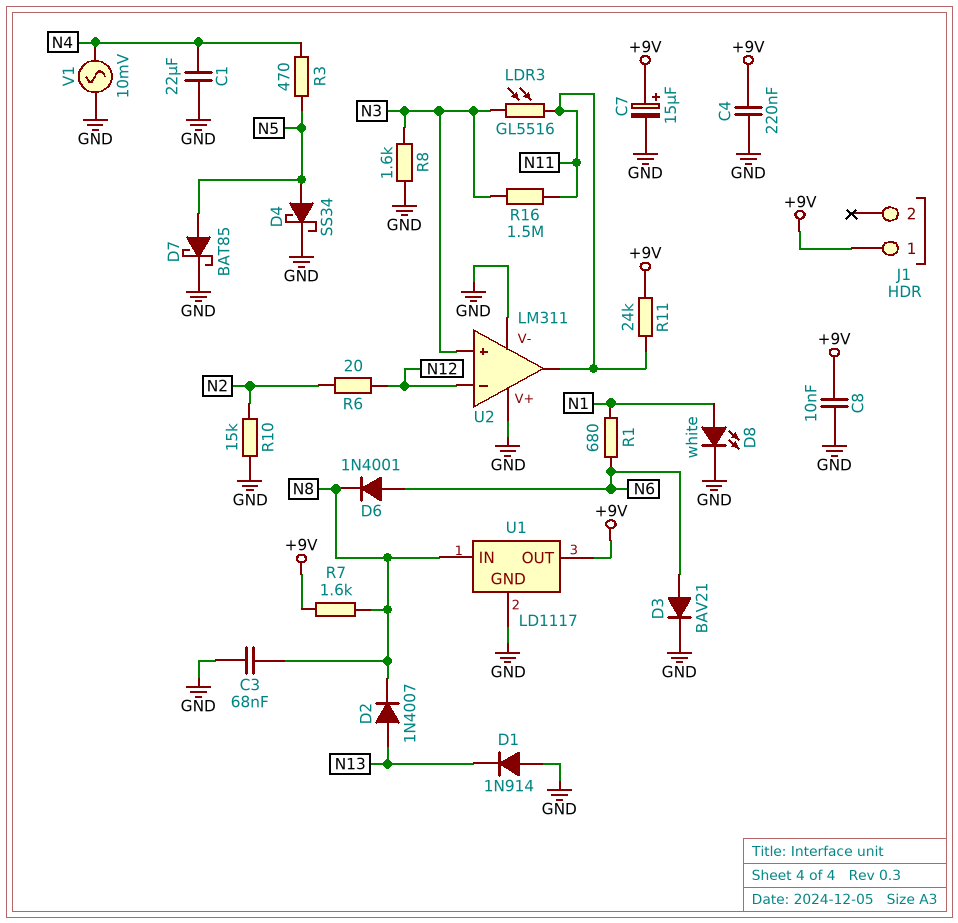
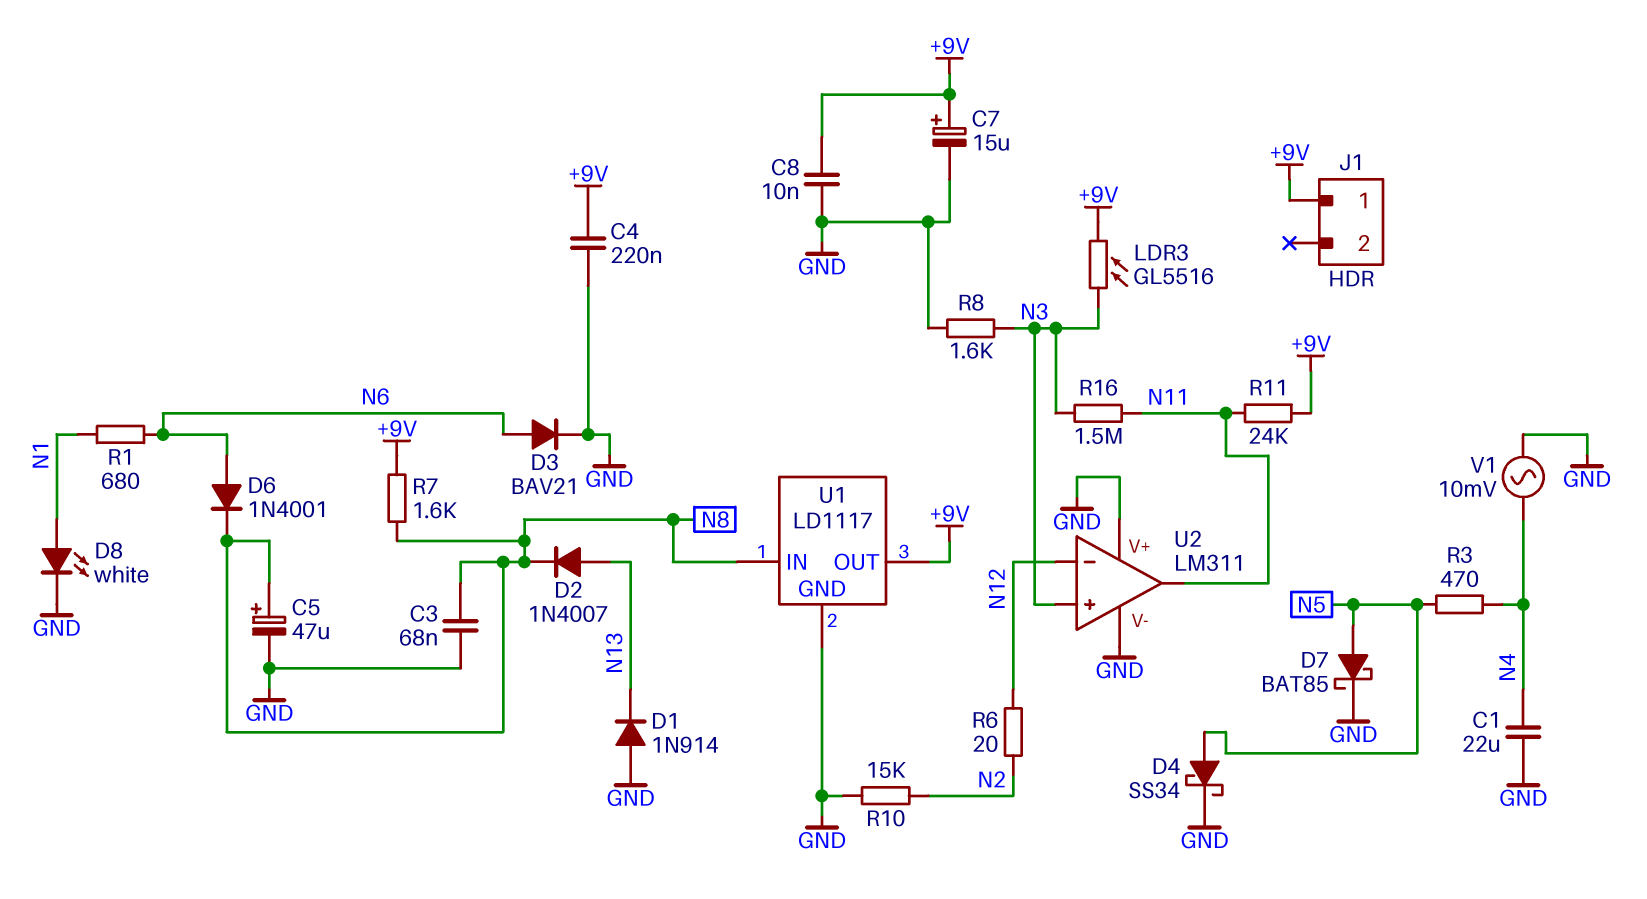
C5: none -> 47uF (plus N8, minus GND)
LDR3: GL5516 (N3, N11) -> GL5516 (+9V, N3)

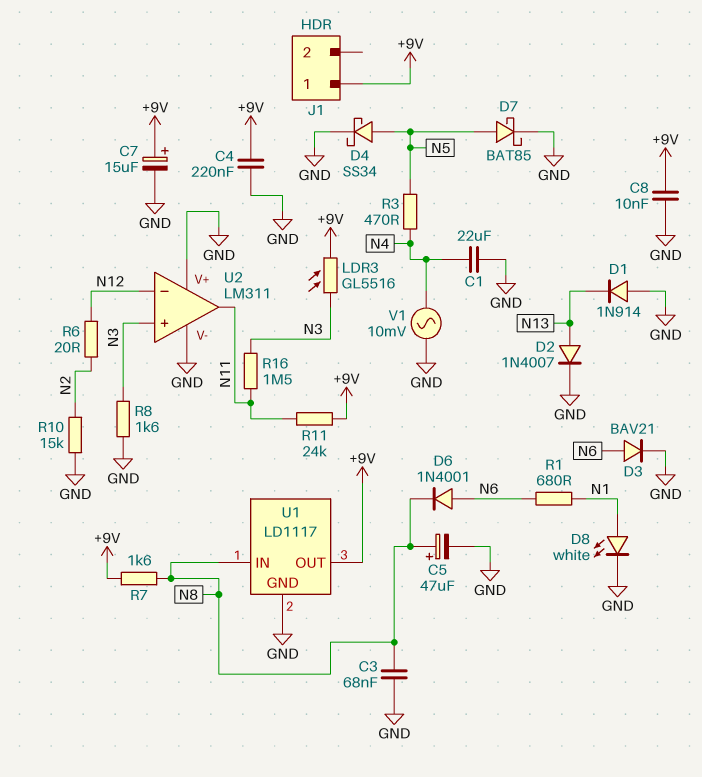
D2: diode 1N4007 (A N13, K N8) -> diode 1N4007 (A N13, K GND)

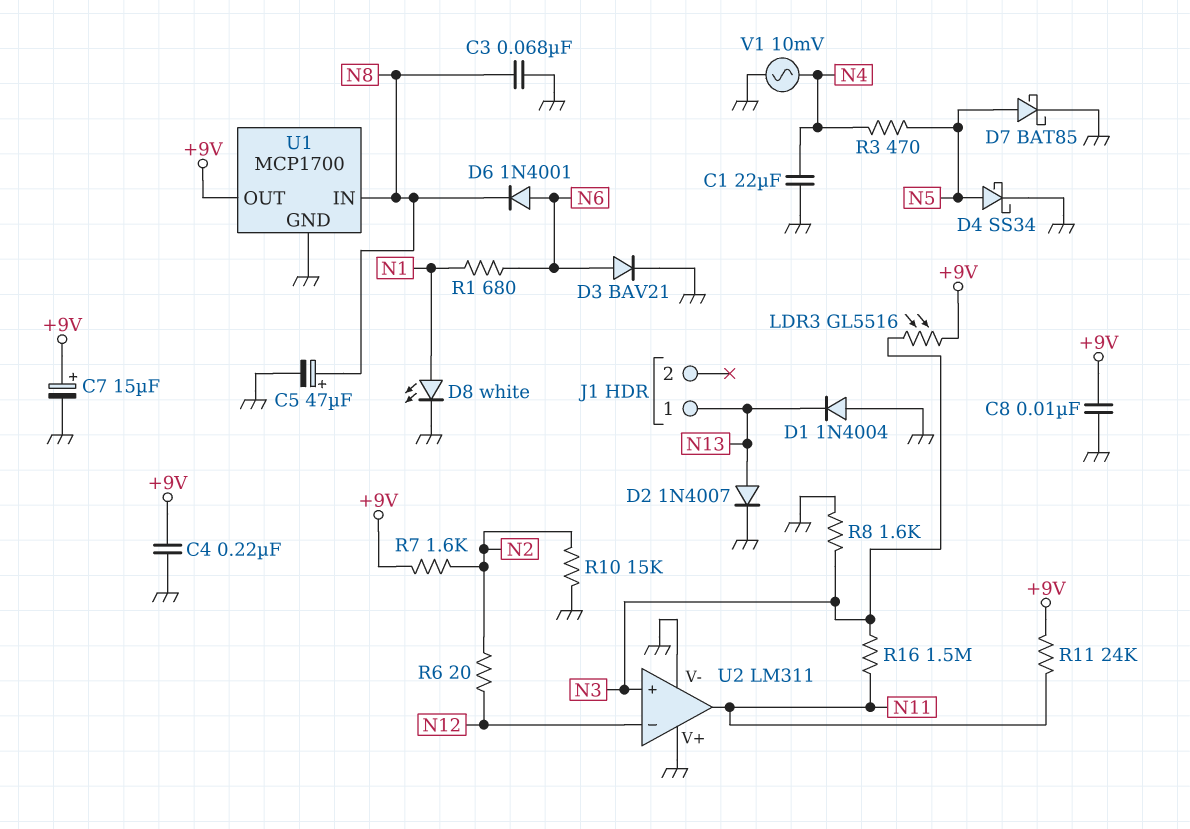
D1: diode 1N914 (A GND, K N13) -> diode 1N4004 (A GND, K N13)
J1 pin 1: +9V -> N13
R7: 1.6k (+9V, N8) -> 1.6k (+9V, N2)
U1: LD1117 -> MCP1700

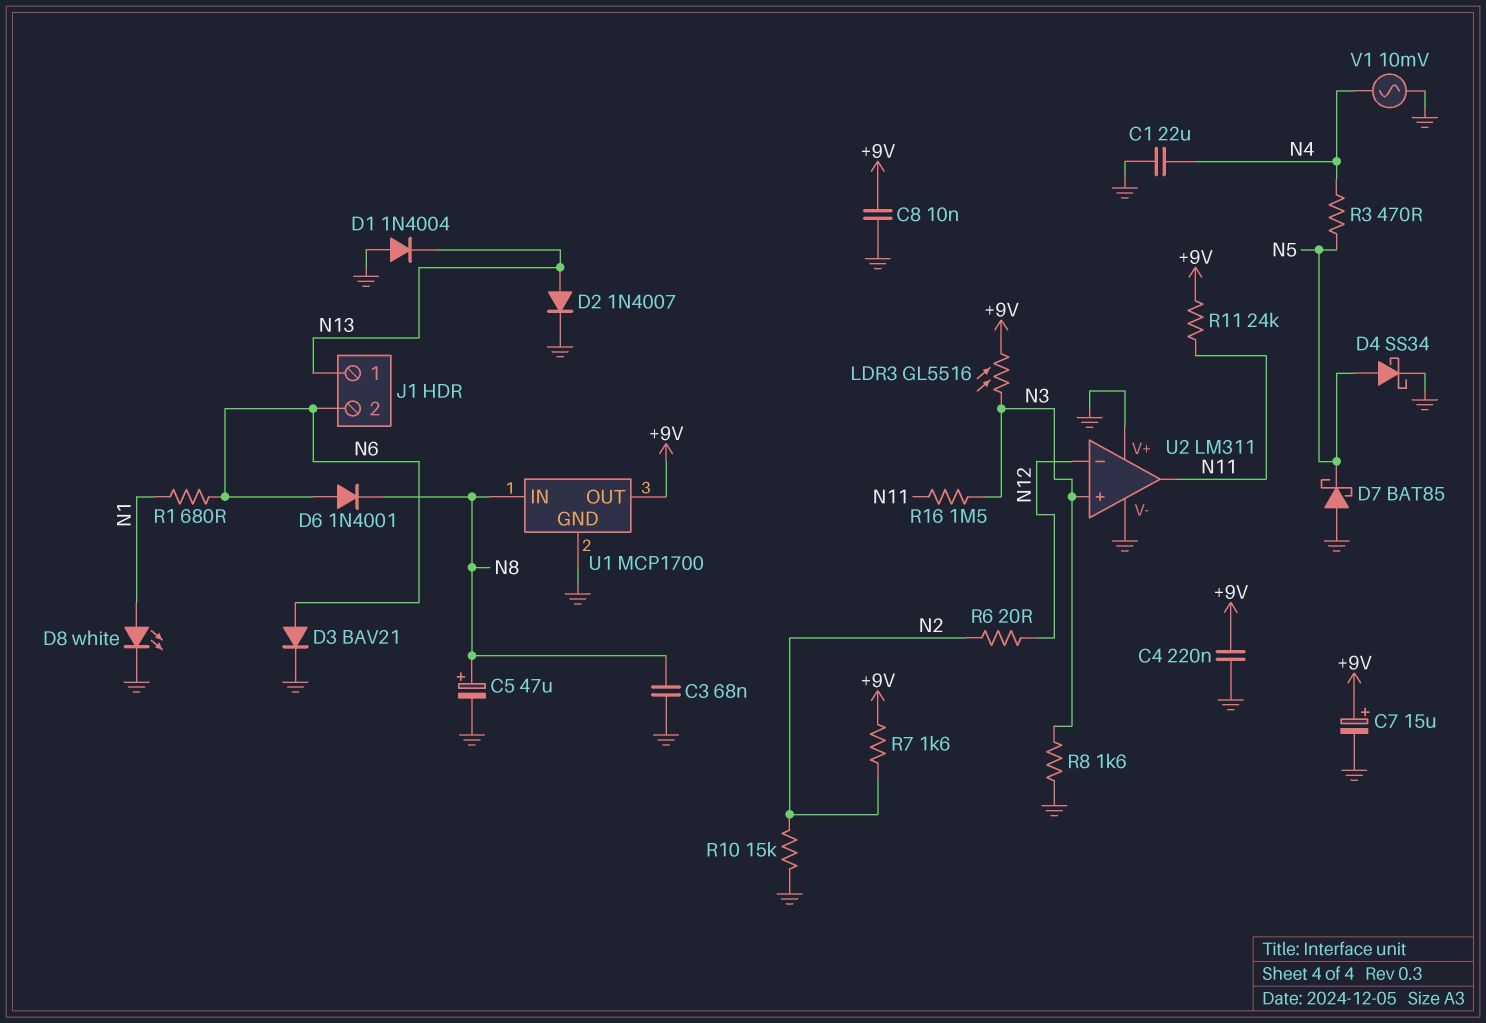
D7: schottky BAT85 (A N5, K GND) -> schottky BAT85 (A GND, K N5)
J1 pin 2: none -> N6

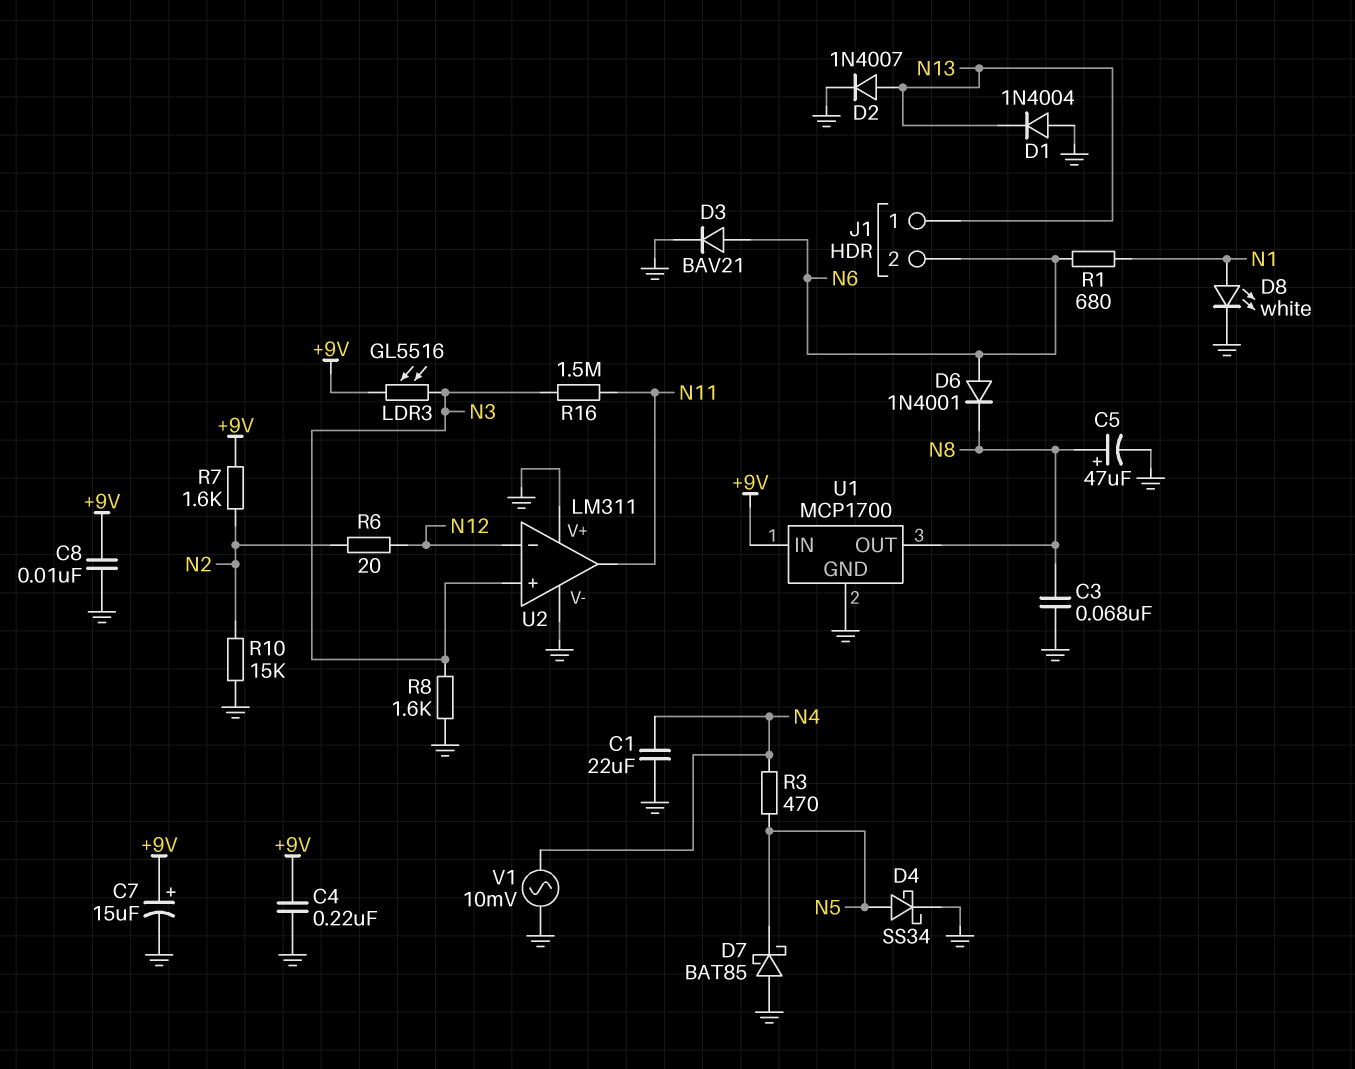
R11: 24k (+9V, N11) -> none
U1 pin IN: N8 -> +9V
U1 pin OUT: +9V -> N8

